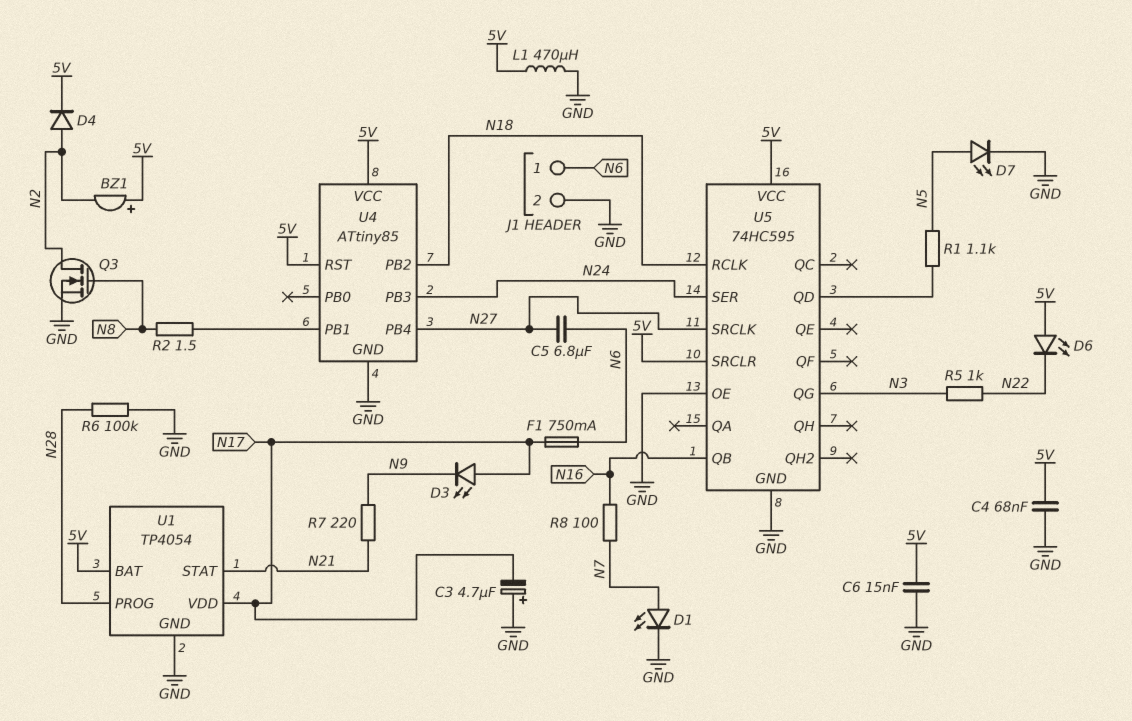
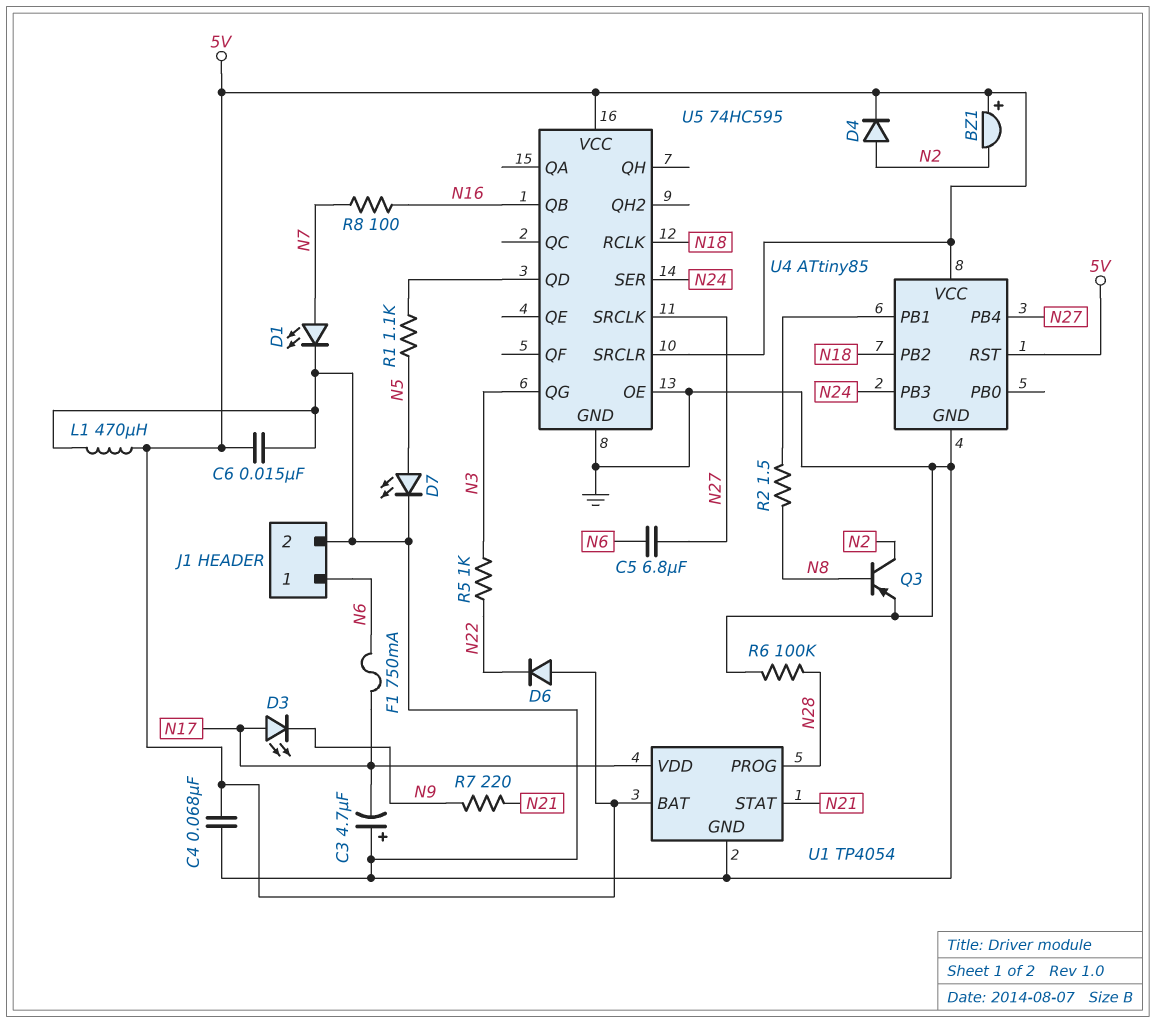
D6: LED (A 5V, K N22) -> diode (A 5V, K N22)
Q3: NMOS (G N8, D N2, S GND) -> PNP (B N8, C N2, E GND)

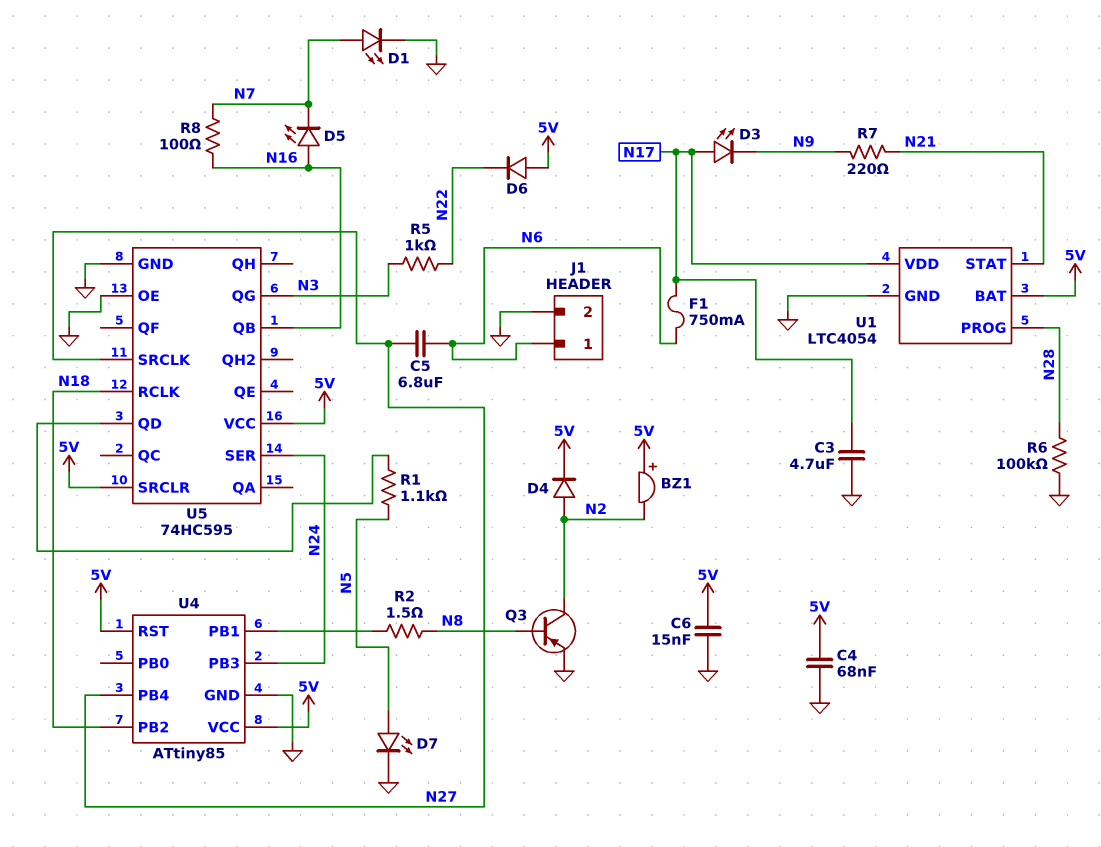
C3: 4.7uF (plus GND, minus N17) -> 4.7uF (GND, N17)
D5: none -> LED (A N16, K N7)
L1: 470uH (5V, GND) -> none
U1: TP4054 -> LTC4054

